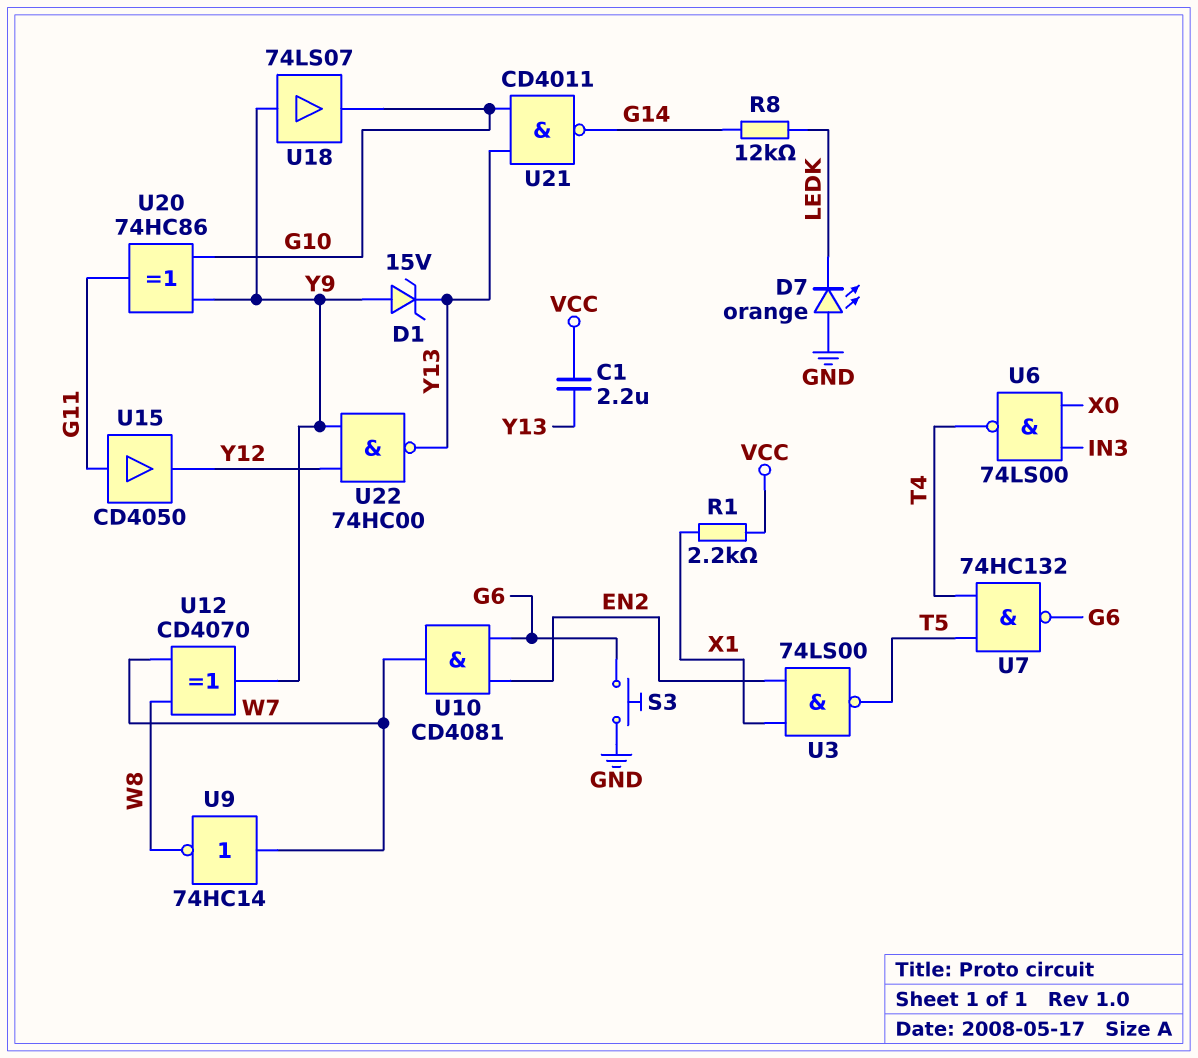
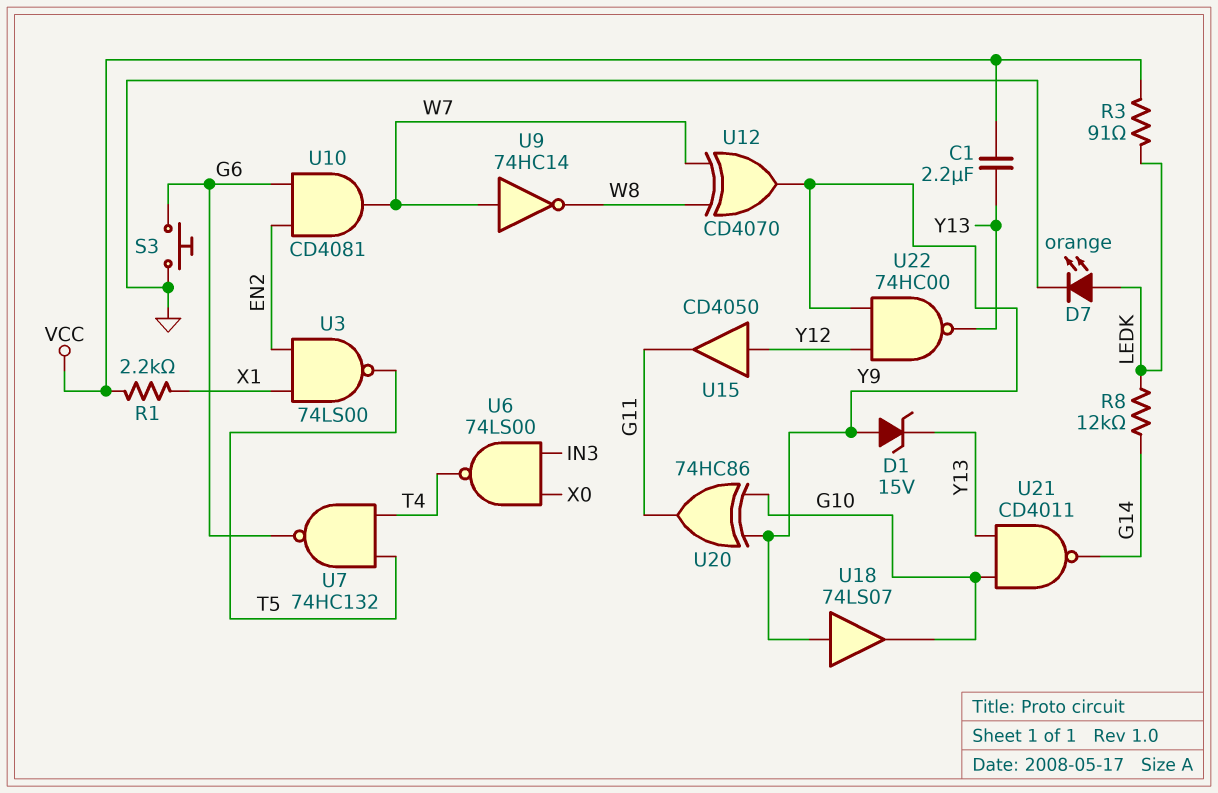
D7: LED orange (A GND, K LEDK) -> LED orange (A LEDK, K GND)
R3: none -> 91 (LEDK, VCC)
U15: buffer CD4050 (in G11, out Y12) -> buffer CD4050 (in Y12, out G11)

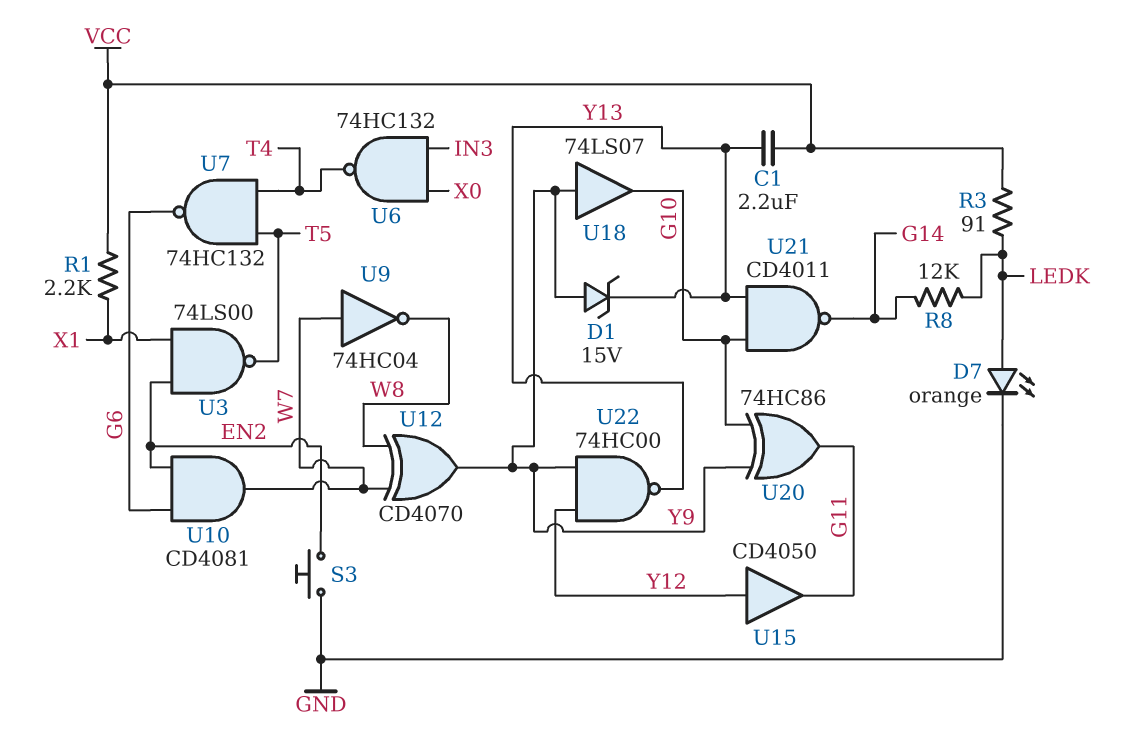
S3: button (G6, GND) -> button (EN2, GND)
U6: NAND 74LS00 (in IN3, in X0, out T4) -> NAND 74HC132 (in IN3, in X0, out T4)
U9: NOT 74HC14 (in W7, out W8) -> NOT 74HC04 (in W7, out W8)

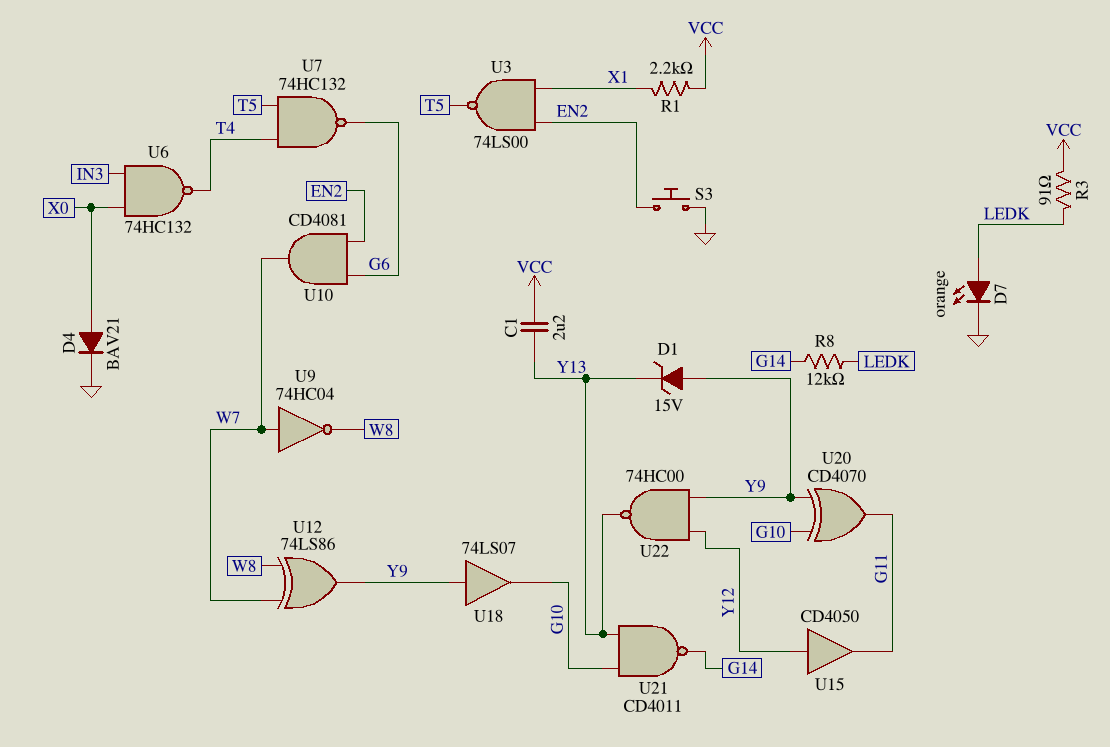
D4: none -> diode BAV21 (A X0, K GND)
U12: XOR CD4070 (in W7, in W8, out Y9) -> XOR 74LS86 (in W7, in W8, out Y9)
U20: XOR 74HC86 (in G10, in Y9, out G11) -> XOR CD4070 (in G10, in Y9, out G11)

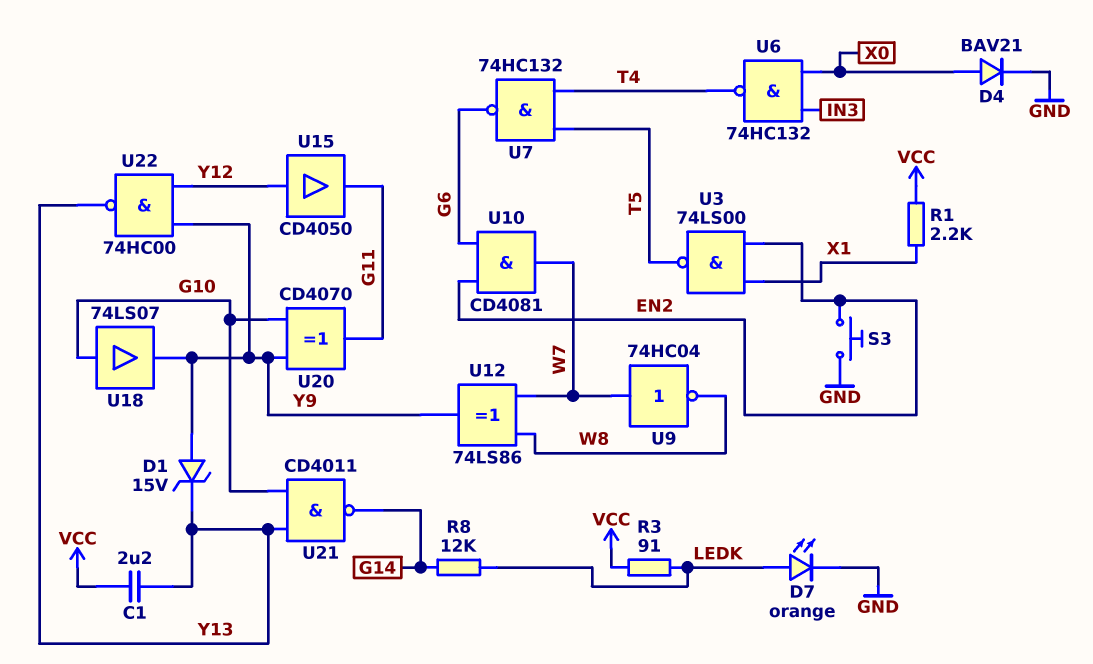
U18: buffer 74LS07 (in Y9, out G10) -> buffer 74LS07 (in G10, out Y9)

